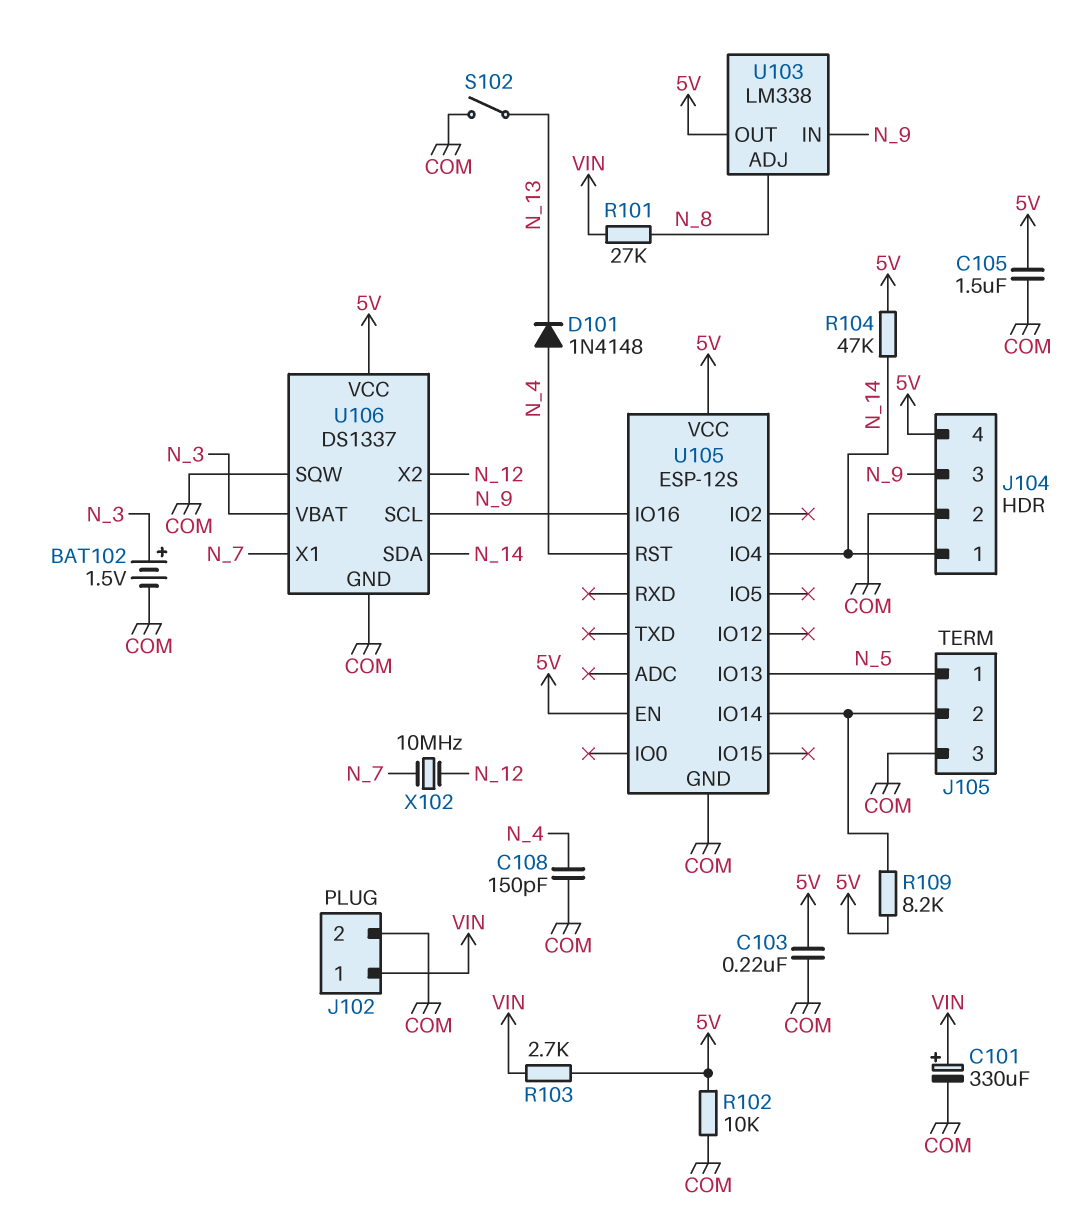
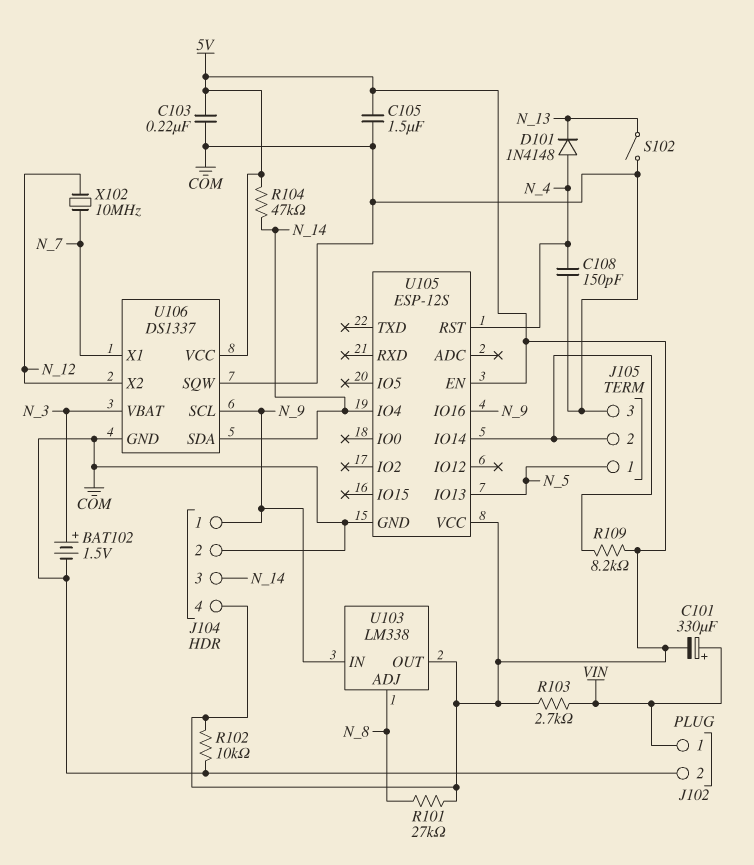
C101: 330uF (plus VIN, minus COM) -> 330uF (plus VIN, minus 5V)
J104 pin 1: N_14 -> N_9
J104 pin 3: N_9 -> N_14
R101: 27k (N_8, VIN) -> 27k (5V, N_8)

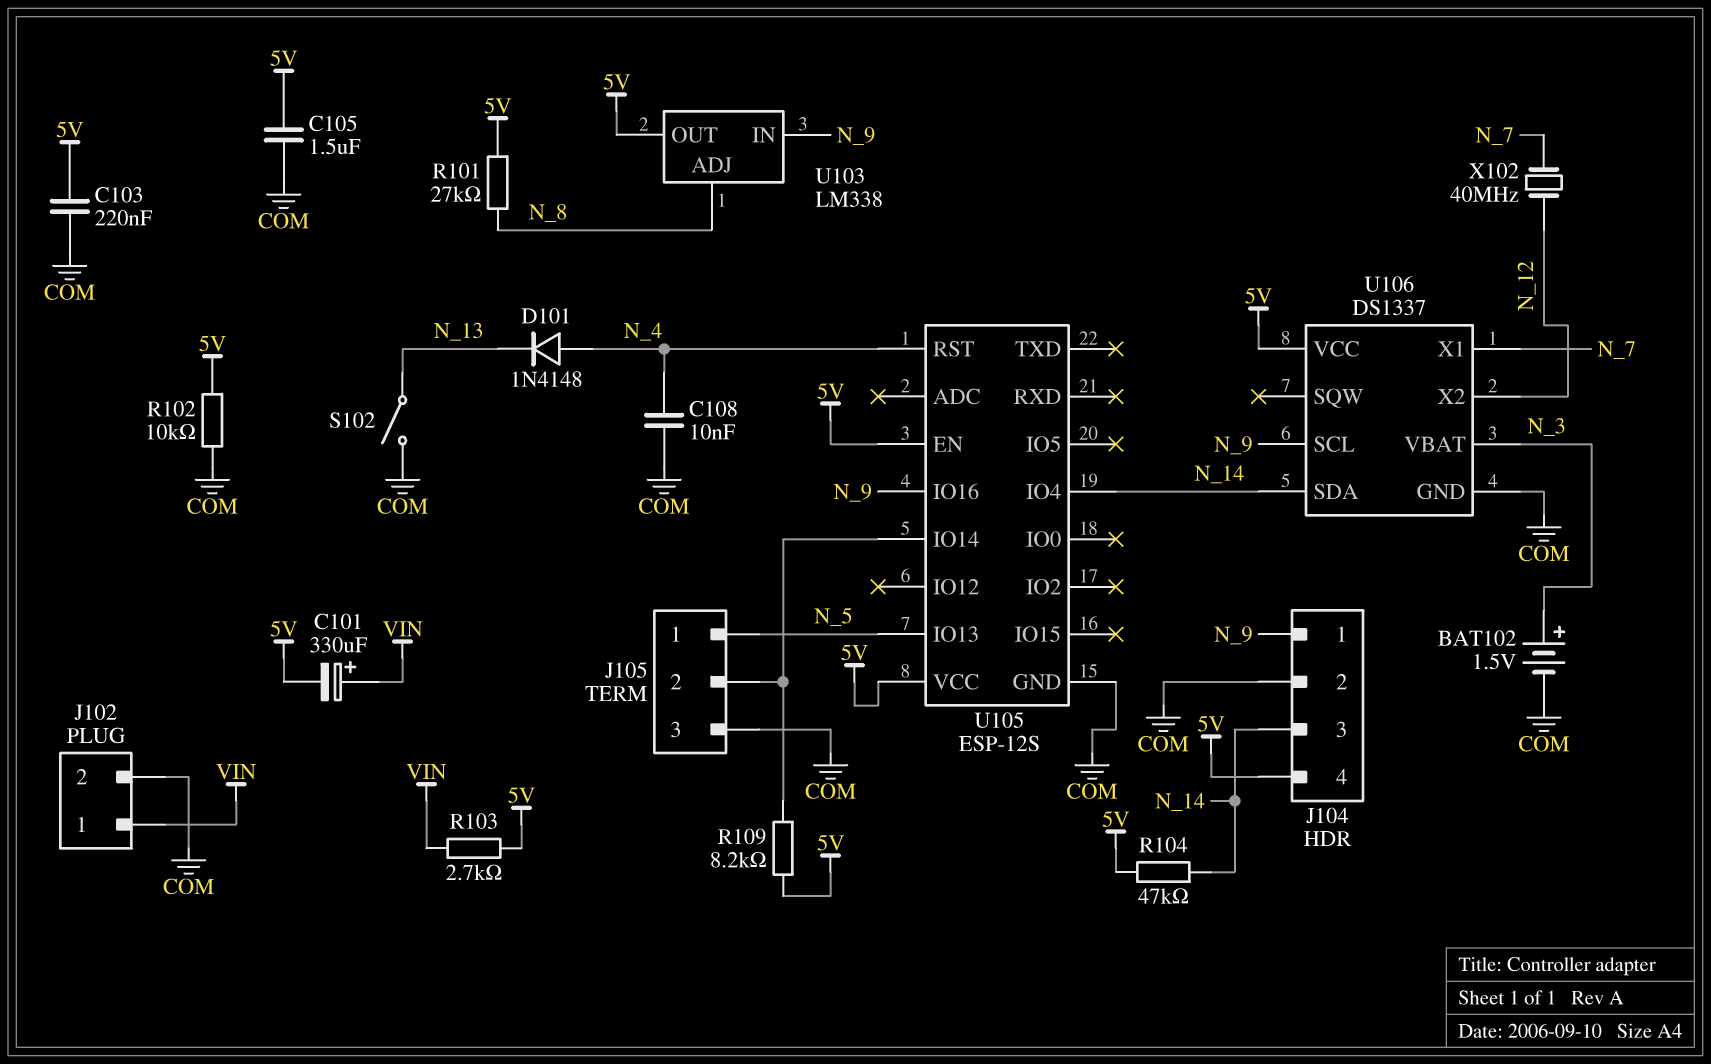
C108: 150pF (COM, N_4) -> 10nF (COM, N_4)
U106 pin SQW: COM -> none
X102: 10MHz (N_7, N_12) -> 40MHz (N_7, N_12)

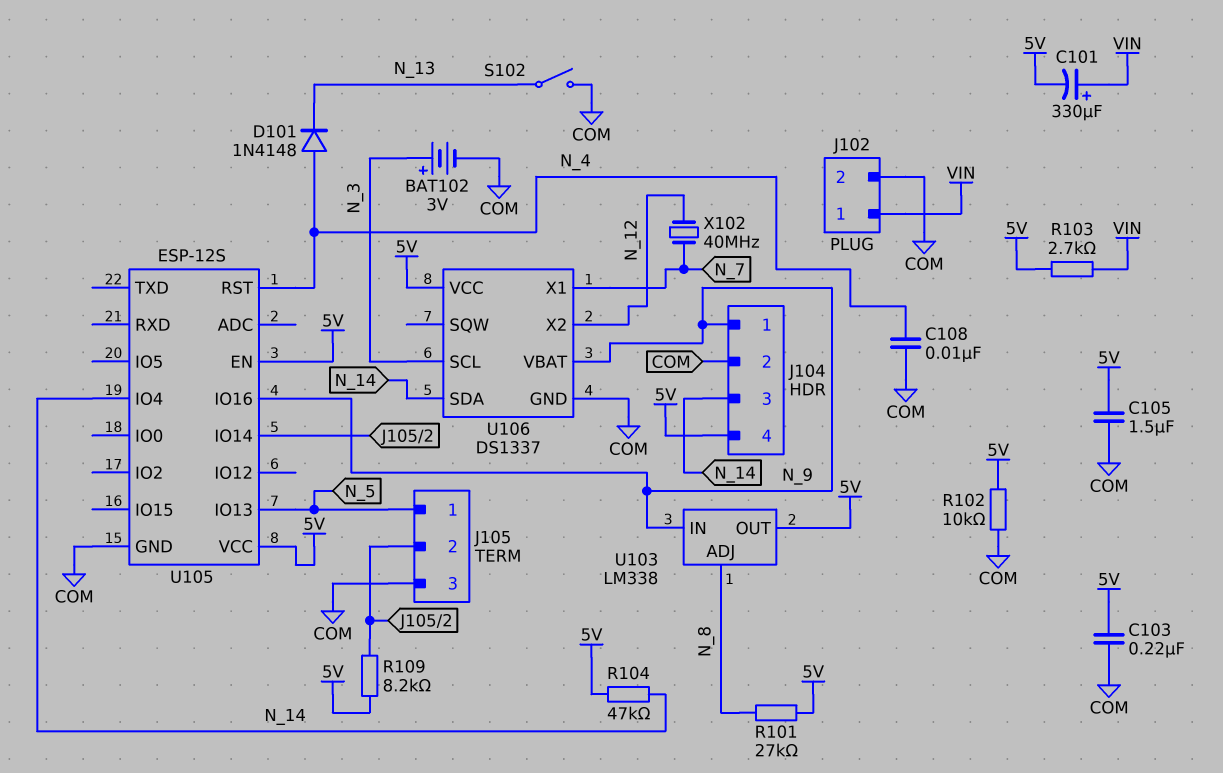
BAT102: 1.5V (plus N_3, minus COM) -> 3V (plus N_3, minus COM)
U106 pin SCL: N_9 -> N_3
U106 pin VBAT: N_3 -> N_9

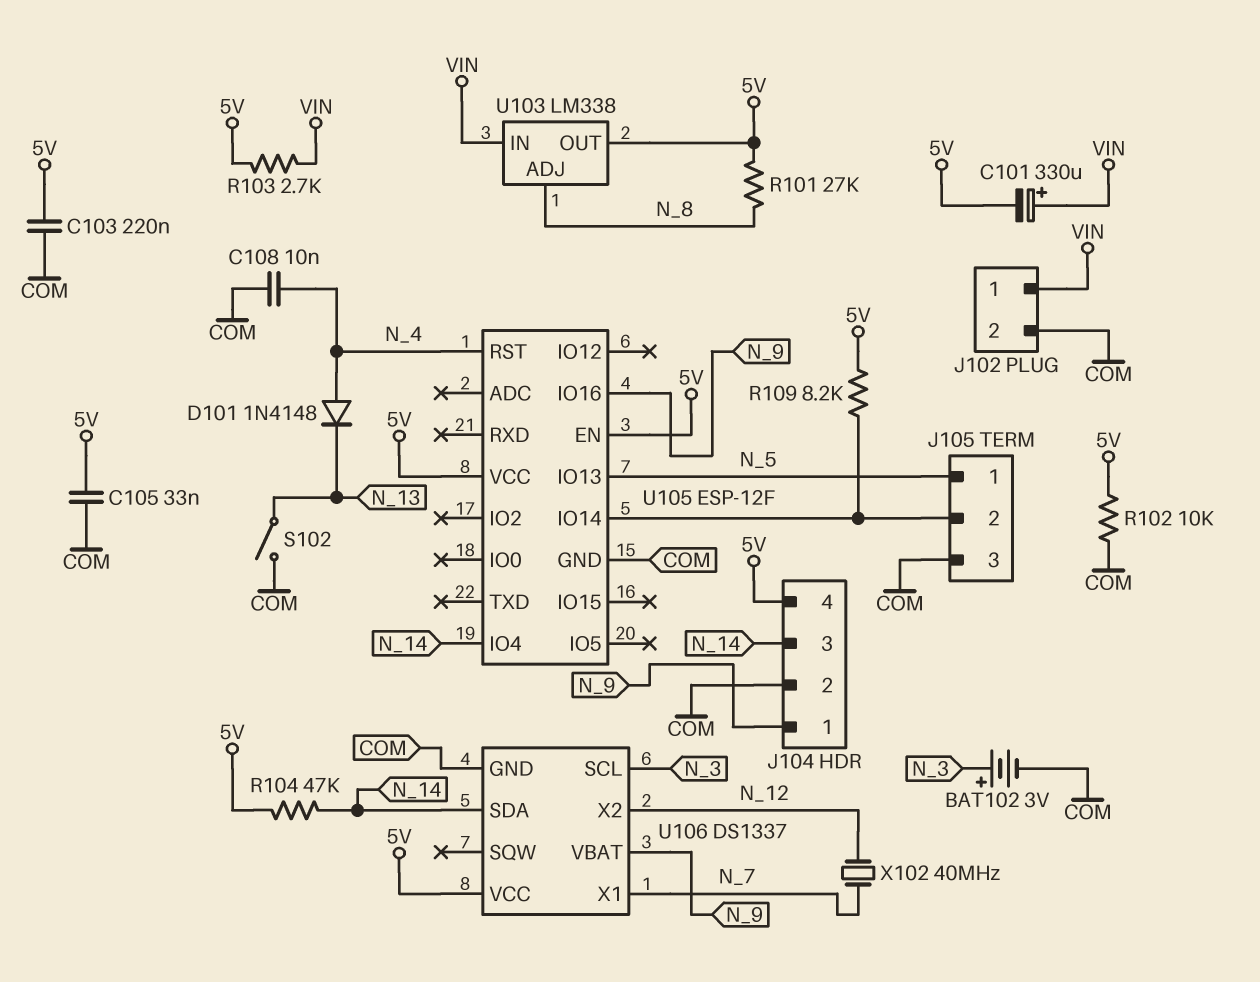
C105: 1.5uF (5V, COM) -> 33nF (5V, COM)
U103 pin IN: N_9 -> VIN
U105: ESP-12S -> ESP-12F

